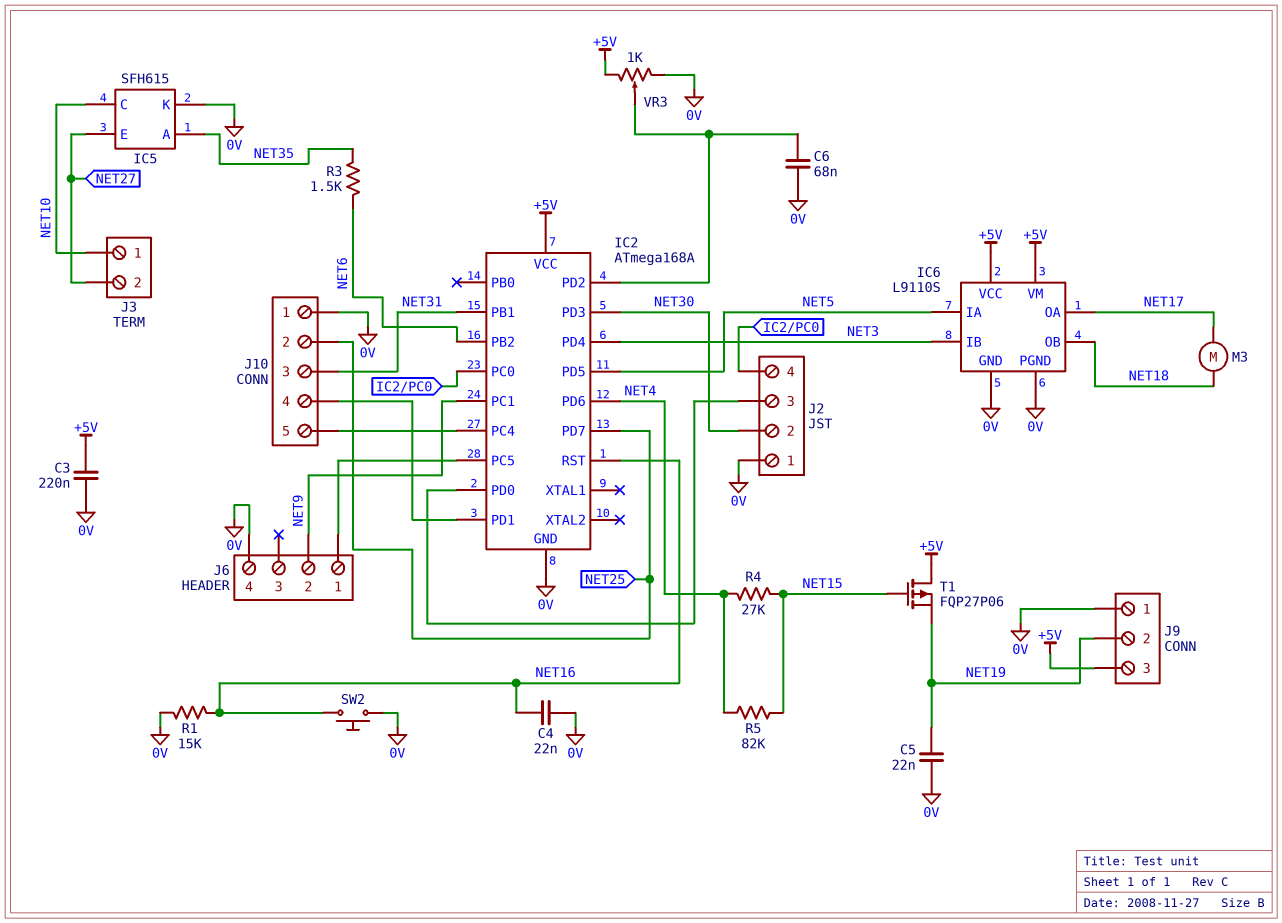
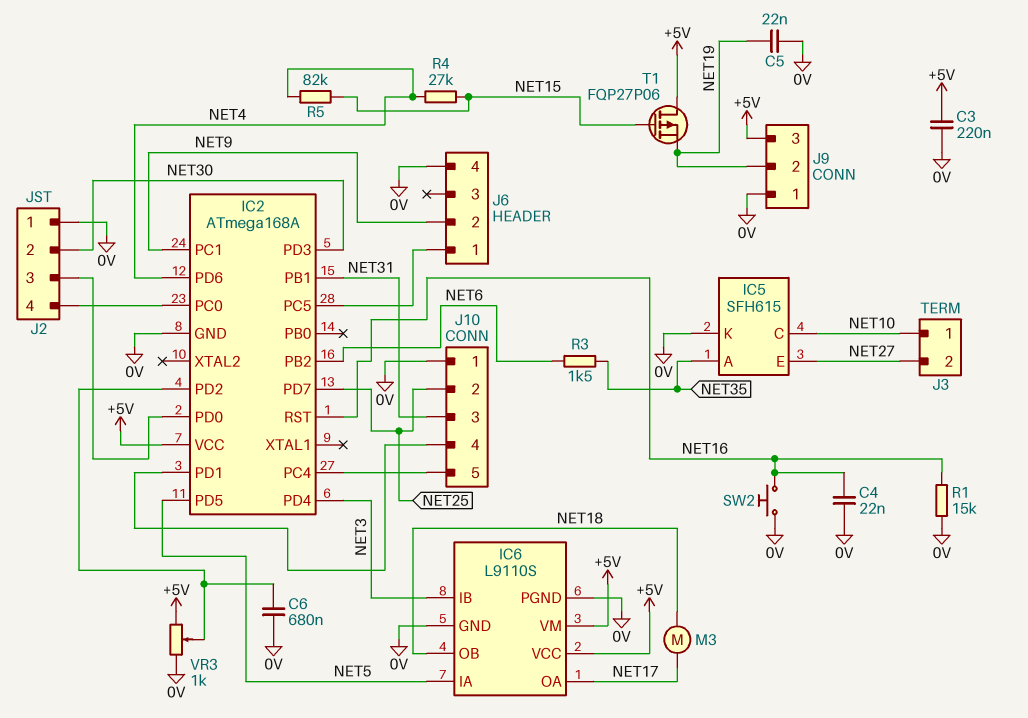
C6: 68nF (0V, IC2/PD2) -> 680nF (0V, IC2/PD2)

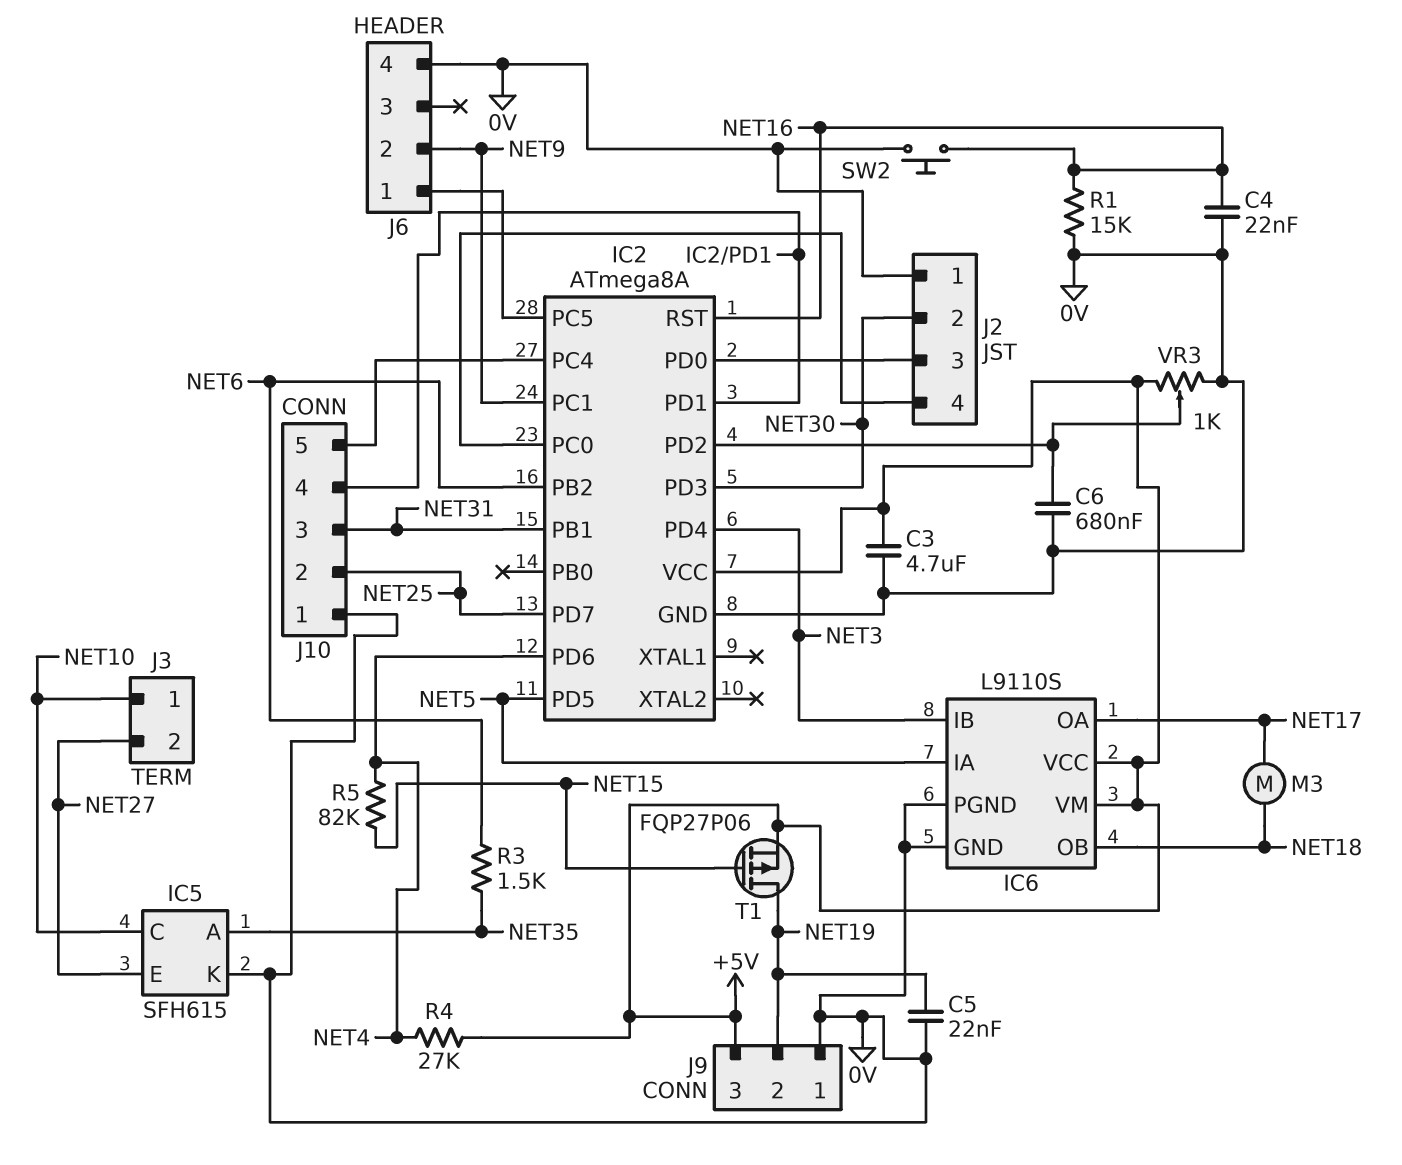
C3: 220nF (+5V, 0V) -> 4.7uF (+5V, 0V)
IC2: ATmega168A -> ATmega8A
R4: 27k (NET4, NET15) -> 27k (+5V, NET4)
T1: PMOS FQP27P06 (G NET15, D +5V, S NET19) -> PMOS FQP27P06 (G NET15, D NET19, S +5V)

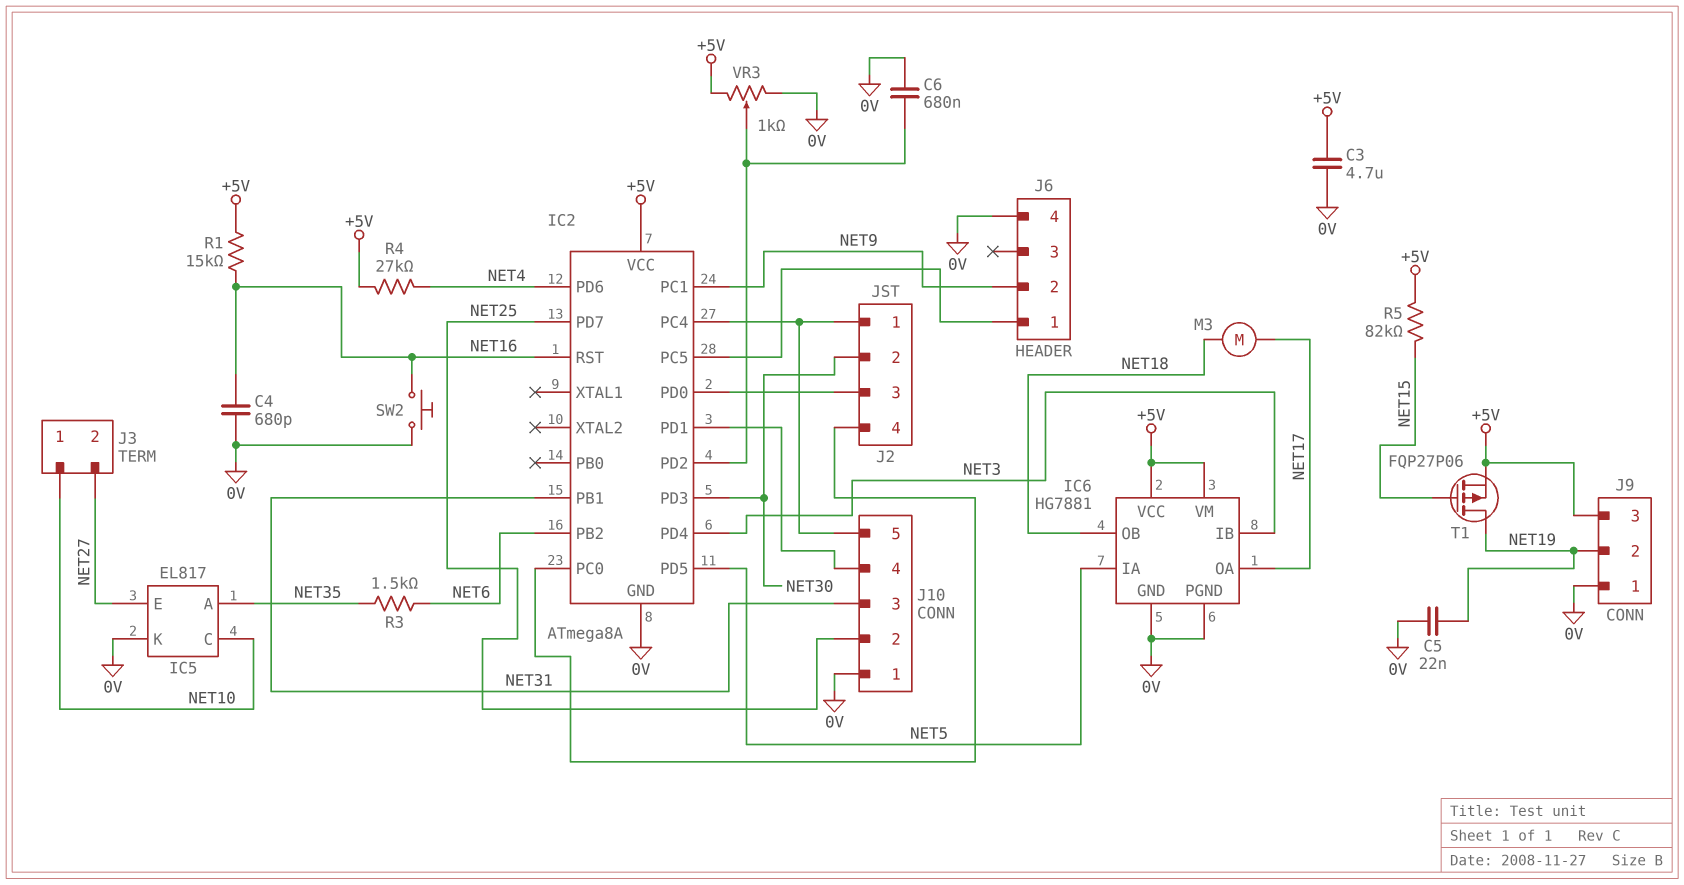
C4: 22nF (0V, NET16) -> 680pF (0V, NET16)
IC5: SFH615 -> EL817
IC6: L9110S -> HG7881
J2 pin 1: 0V -> IC2/PC4
R1: 15k (0V, NET16) -> 15k (+5V, NET16)
R5: 82k (NET4, NET15) -> 82k (+5V, NET15)

